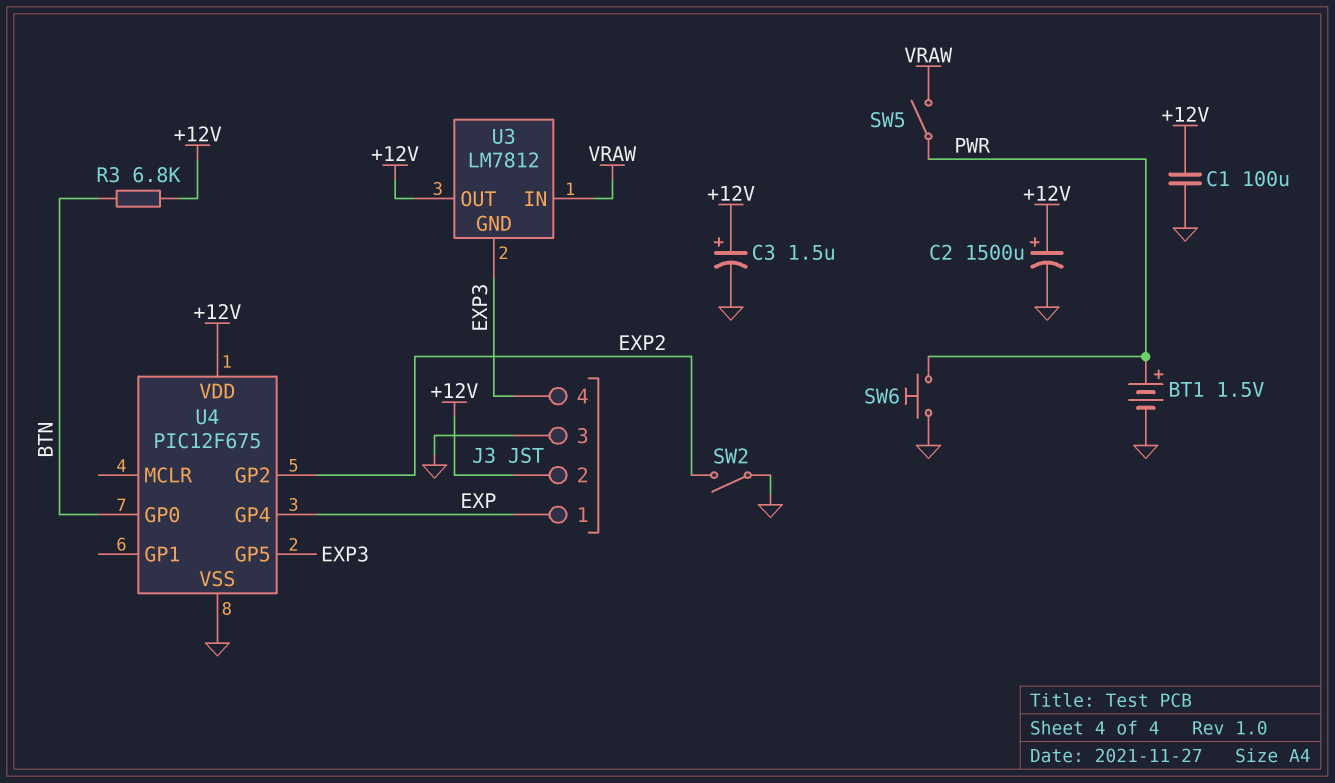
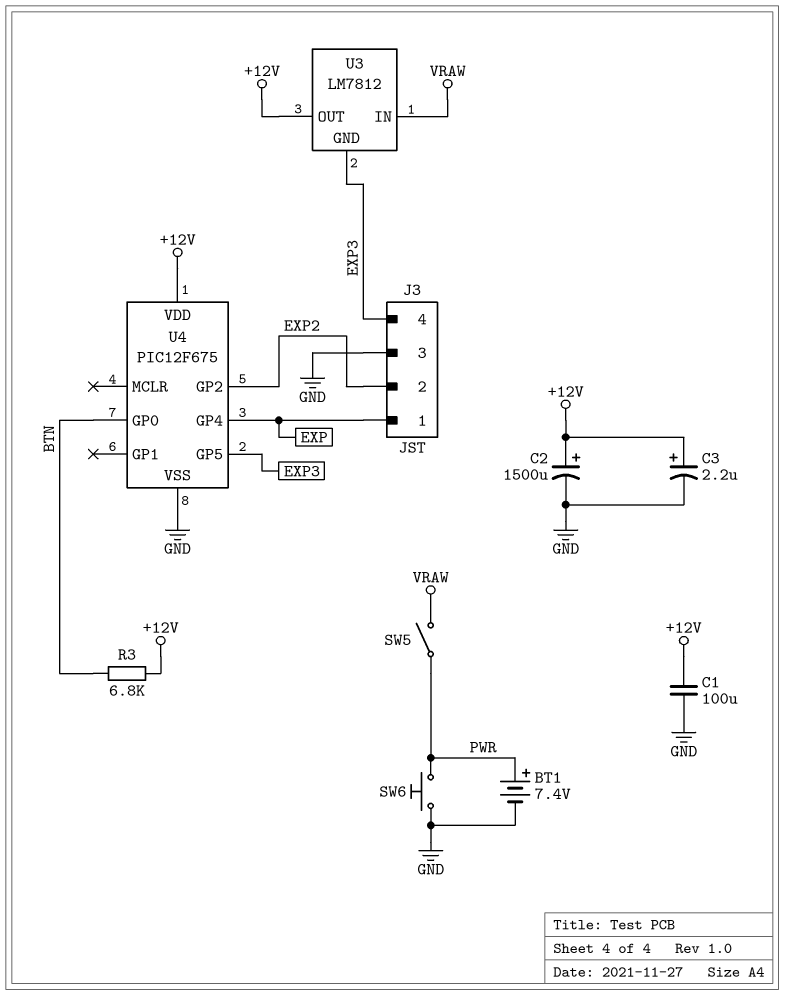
BT1: 1.5V (plus PWR, minus GND) -> 7.4V (plus PWR, minus GND)
C3: 1.5uF (plus +12V, minus GND) -> 2.2uF (plus +12V, minus GND)
J3 pin 2: +12V -> EXP2
SW2: switch (EXP2, GND) -> none

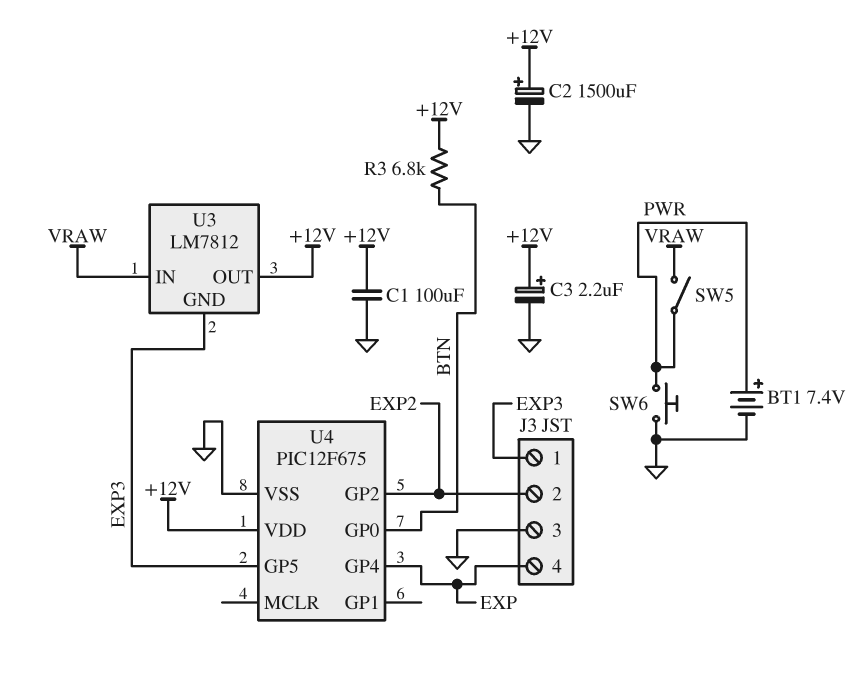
J3 pin 1: EXP -> EXP3
J3 pin 4: EXP3 -> EXP

